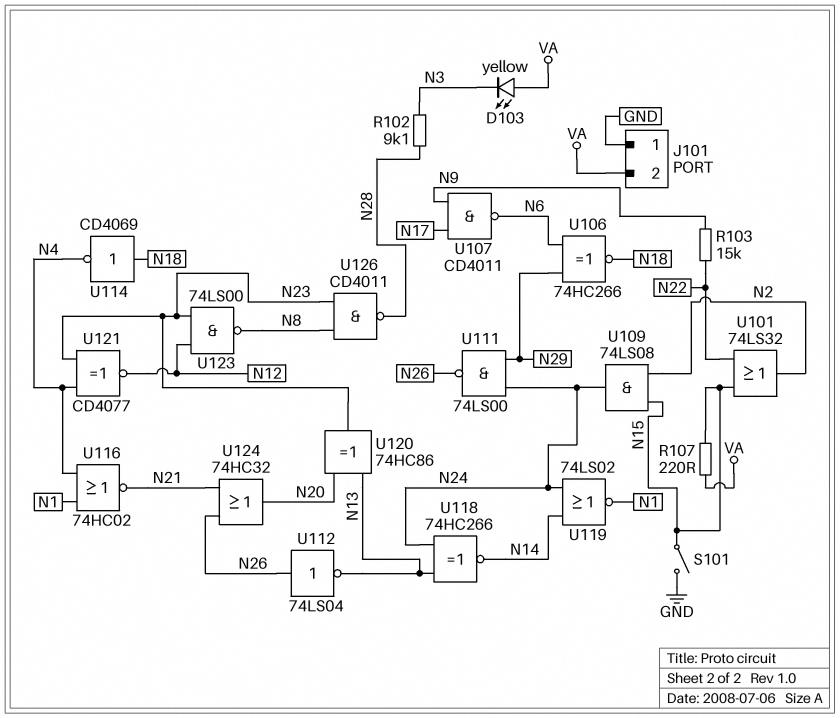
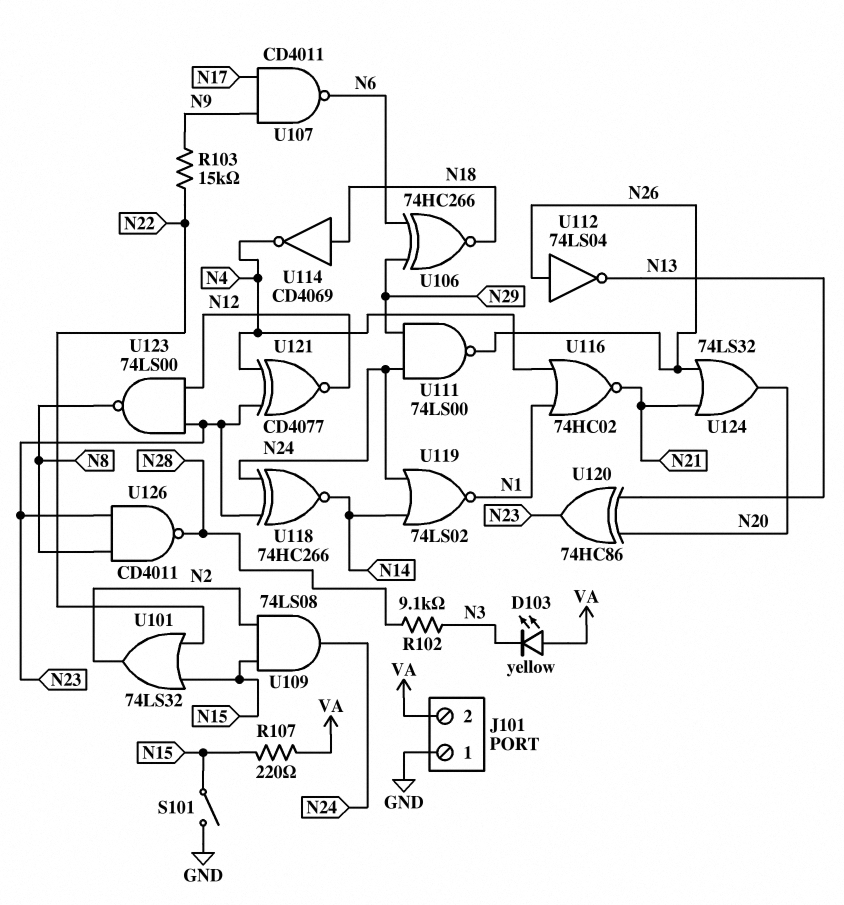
U118: XNOR 74HC266 (in N13, in N24, out N14) -> XNOR 74HC266 (in N23, in N24, out N14)
U124: OR 74HC32 (in N21, in N26, out N20) -> OR 74LS32 (in N21, in N26, out N20)

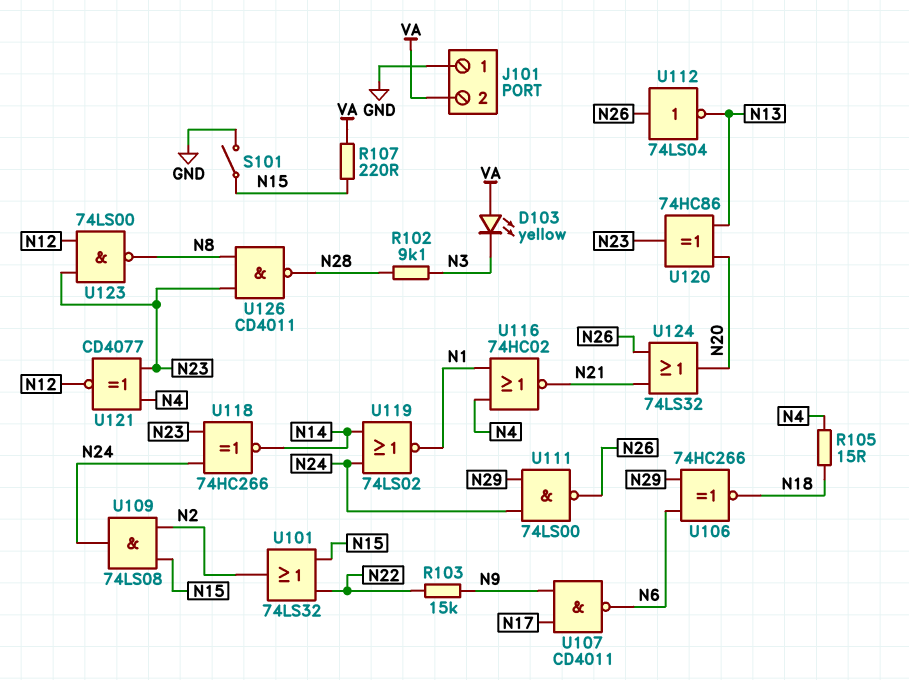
R105: none -> 15 (N4, N18)
U114: NOT CD4069 (in N18, out N4) -> none

